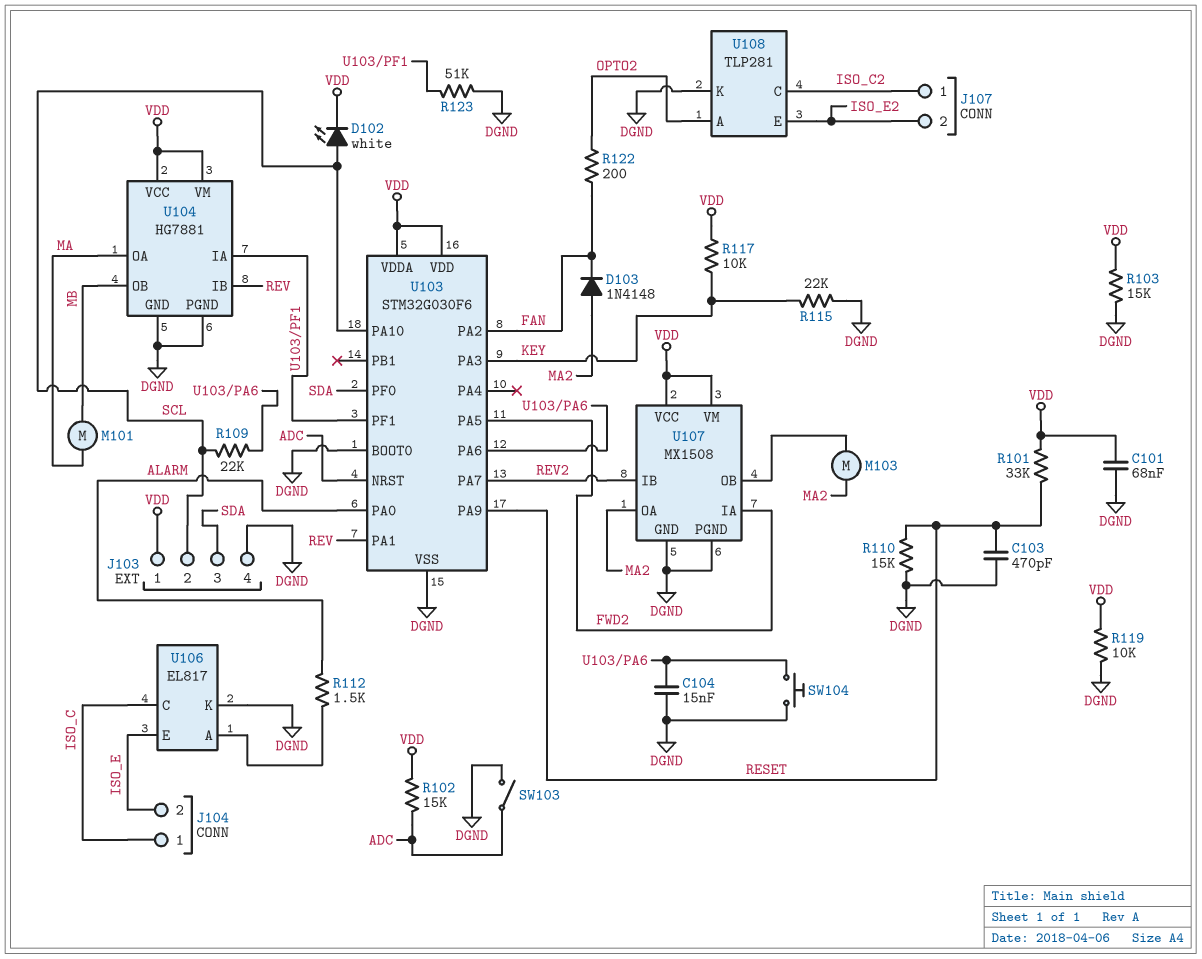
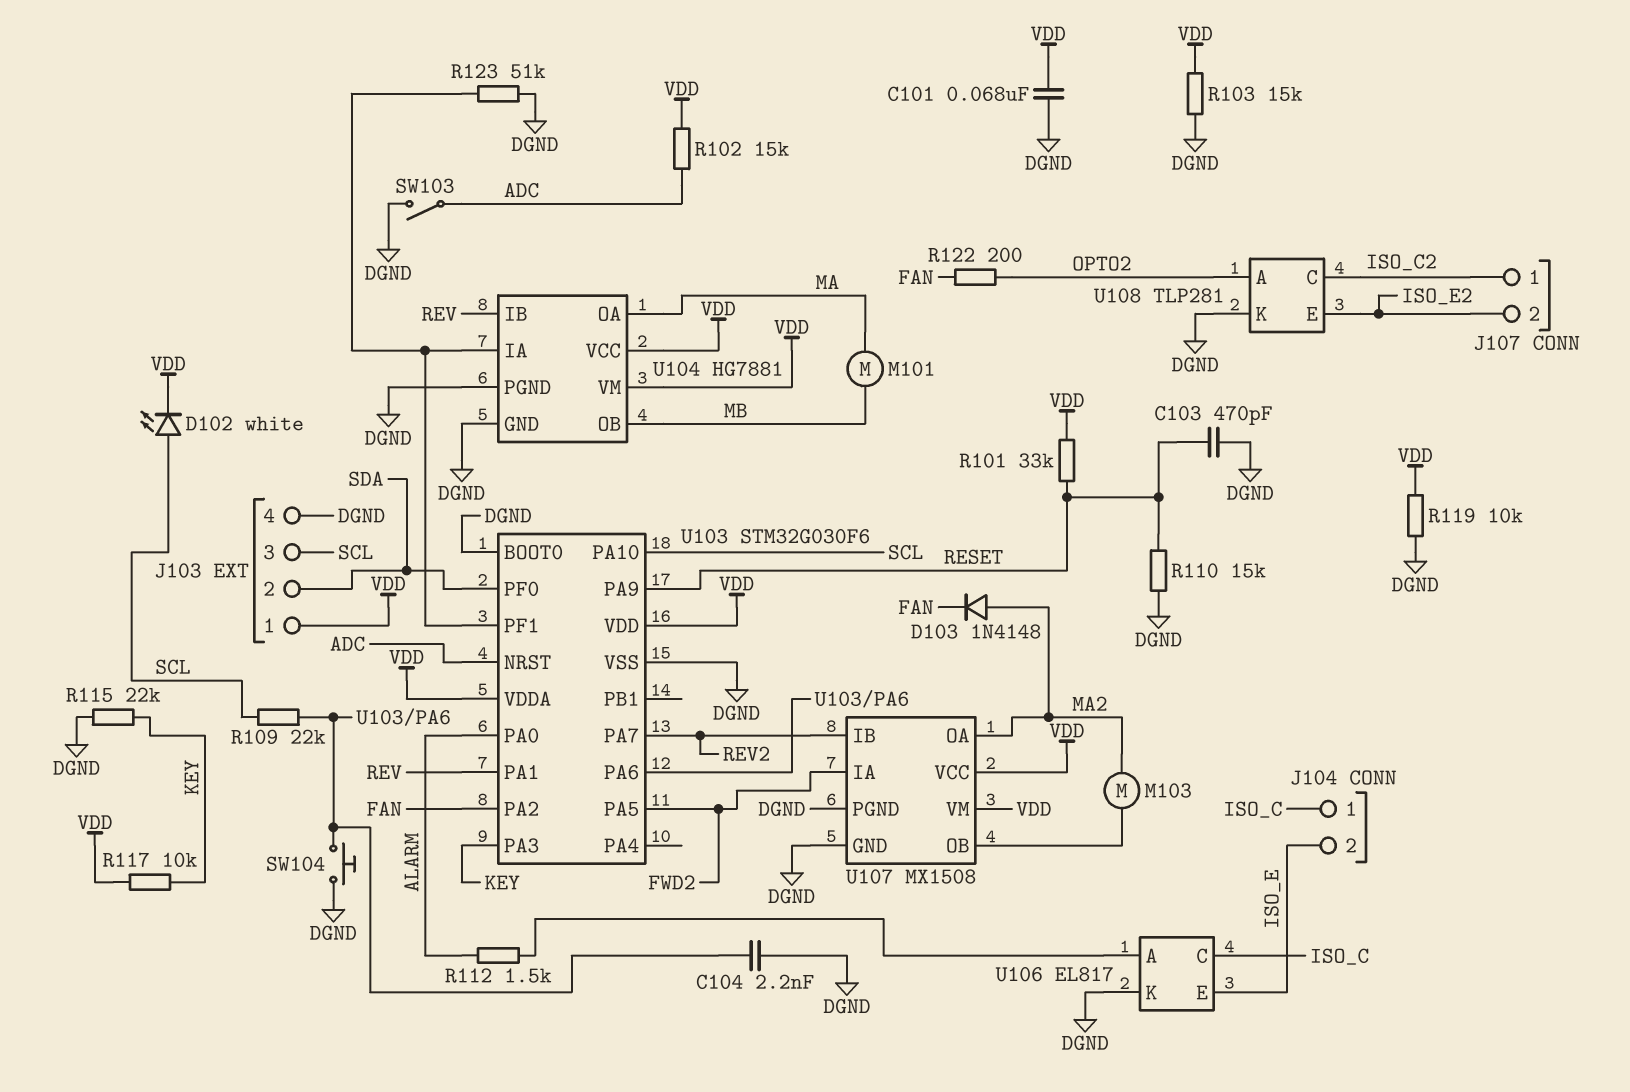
C104: 15nF (DGND, U103/PA6) -> 2.2nF (DGND, U103/PA6)
J103 pin 2: SCL -> SDA
J103 pin 3: SDA -> SCL

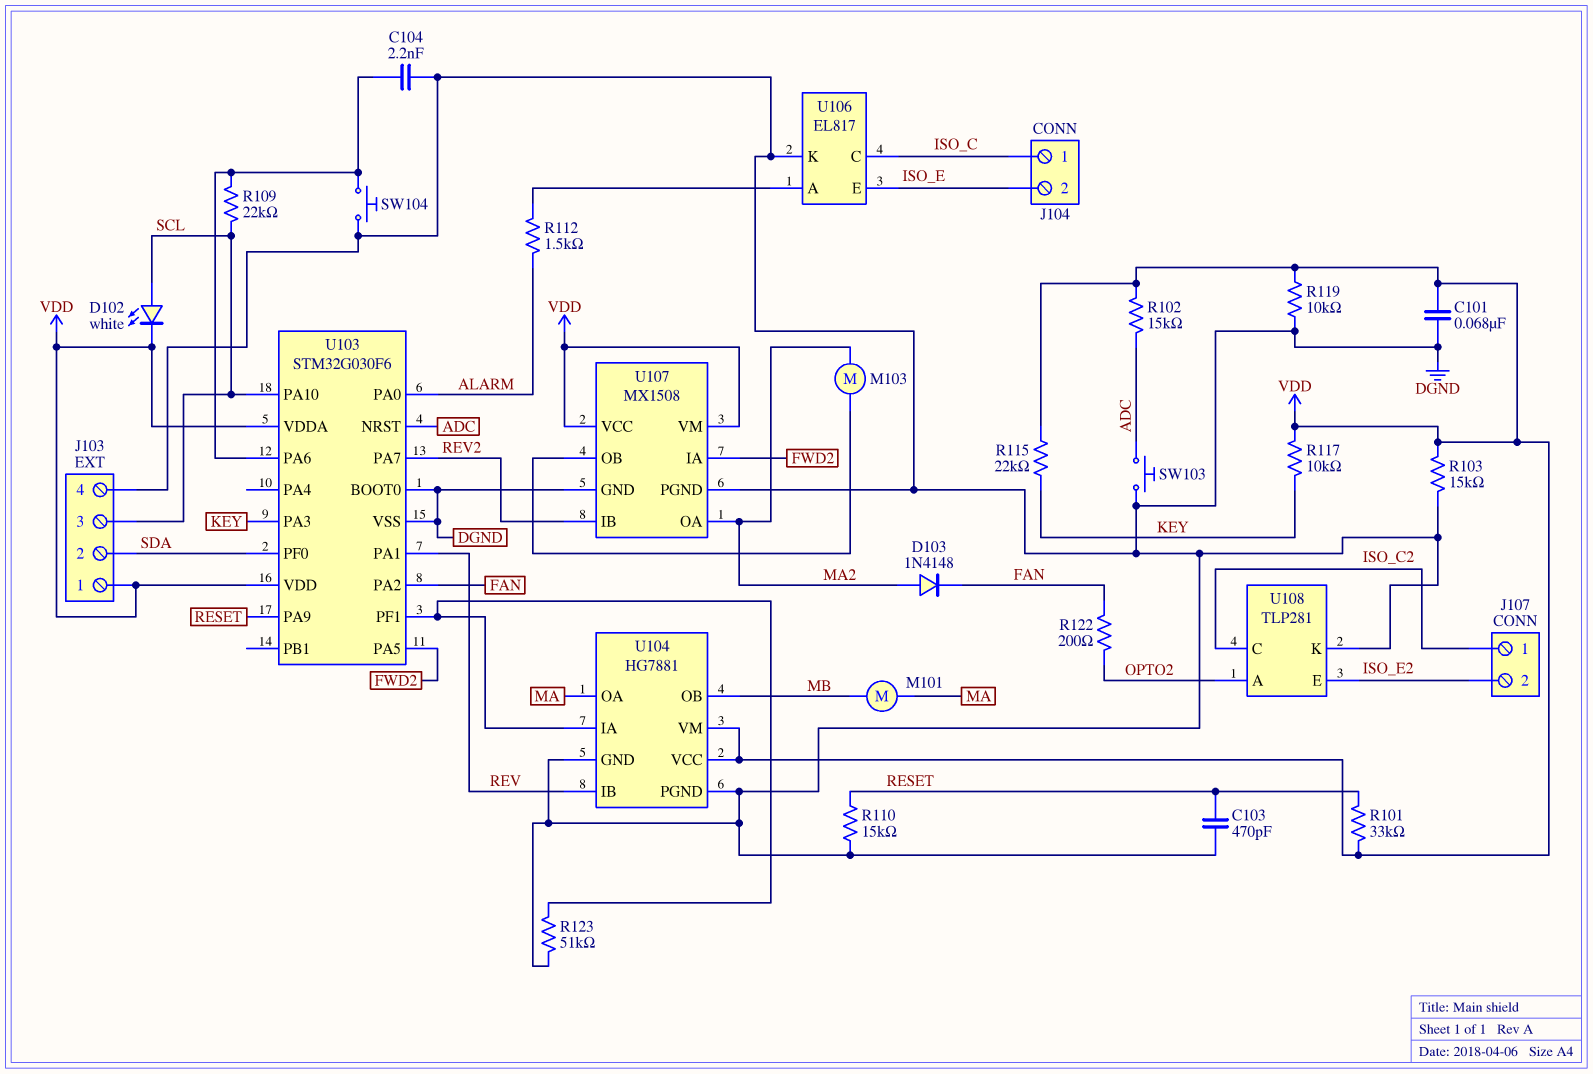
R115: 22k (DGND, KEY) -> 22k (KEY, VDD)
SW103: switch (ADC, DGND) -> button (ADC, DGND)

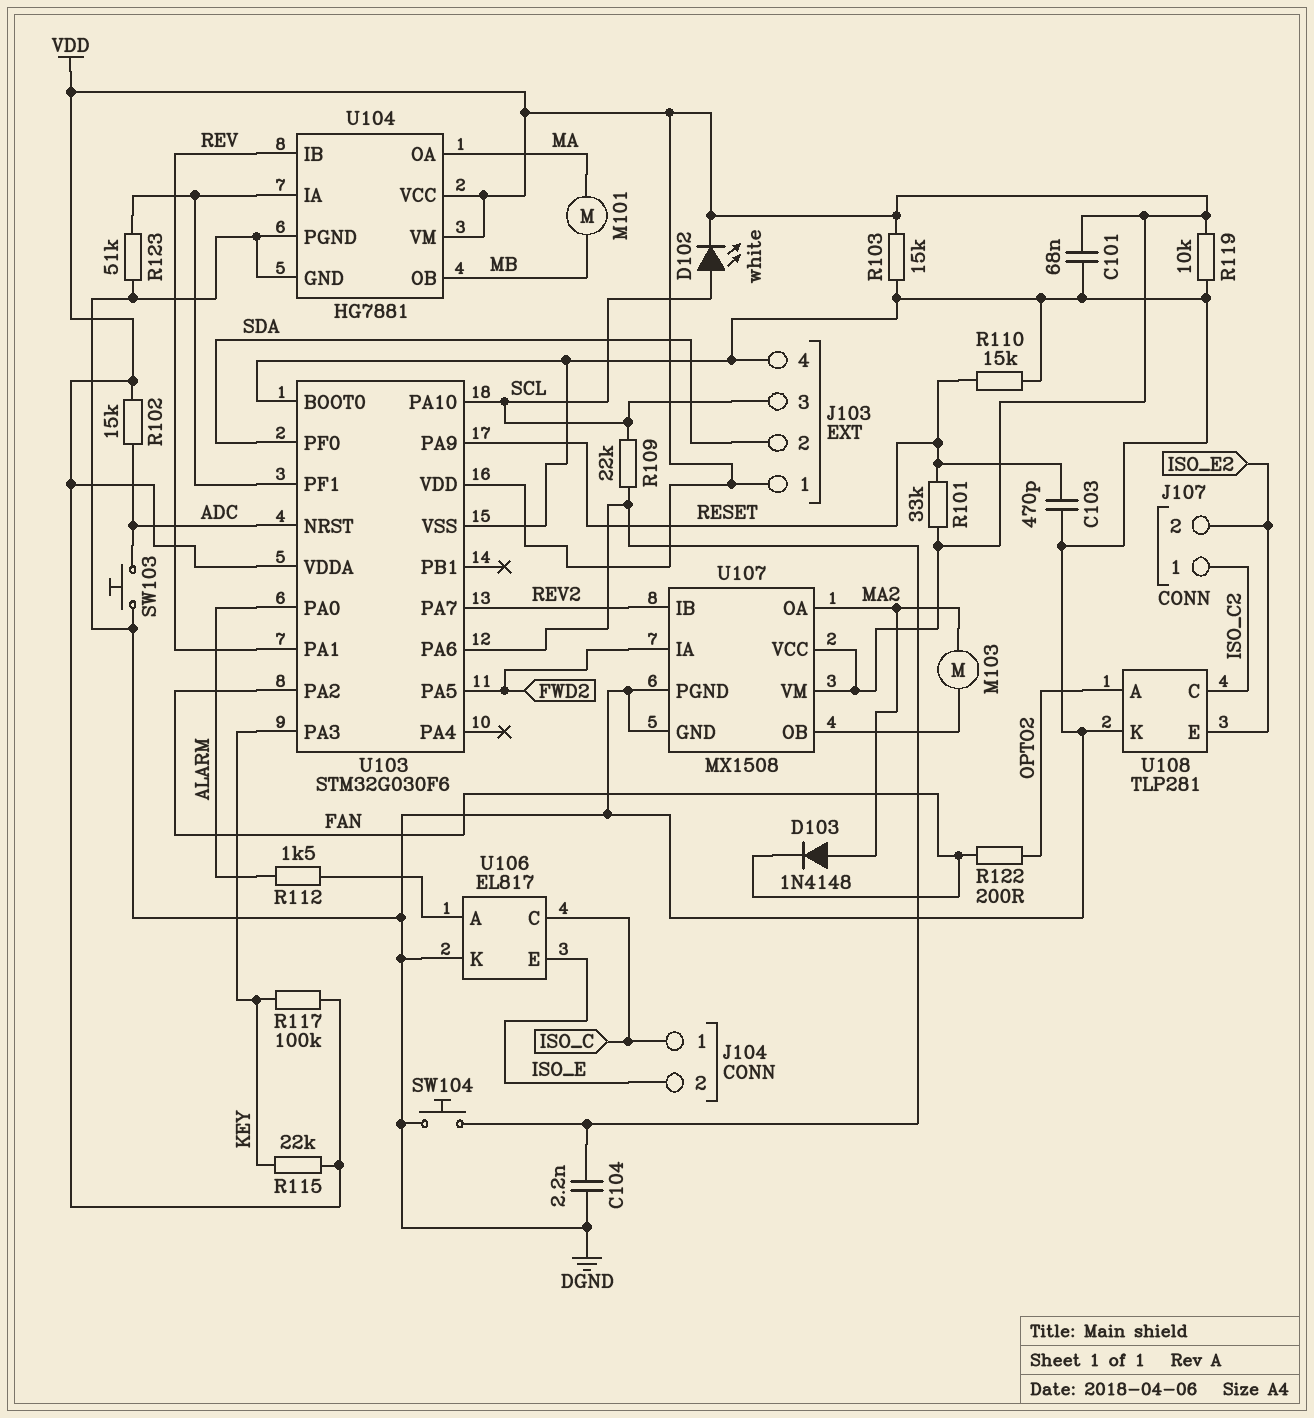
R117: 10k (KEY, VDD) -> 100k (KEY, VDD)

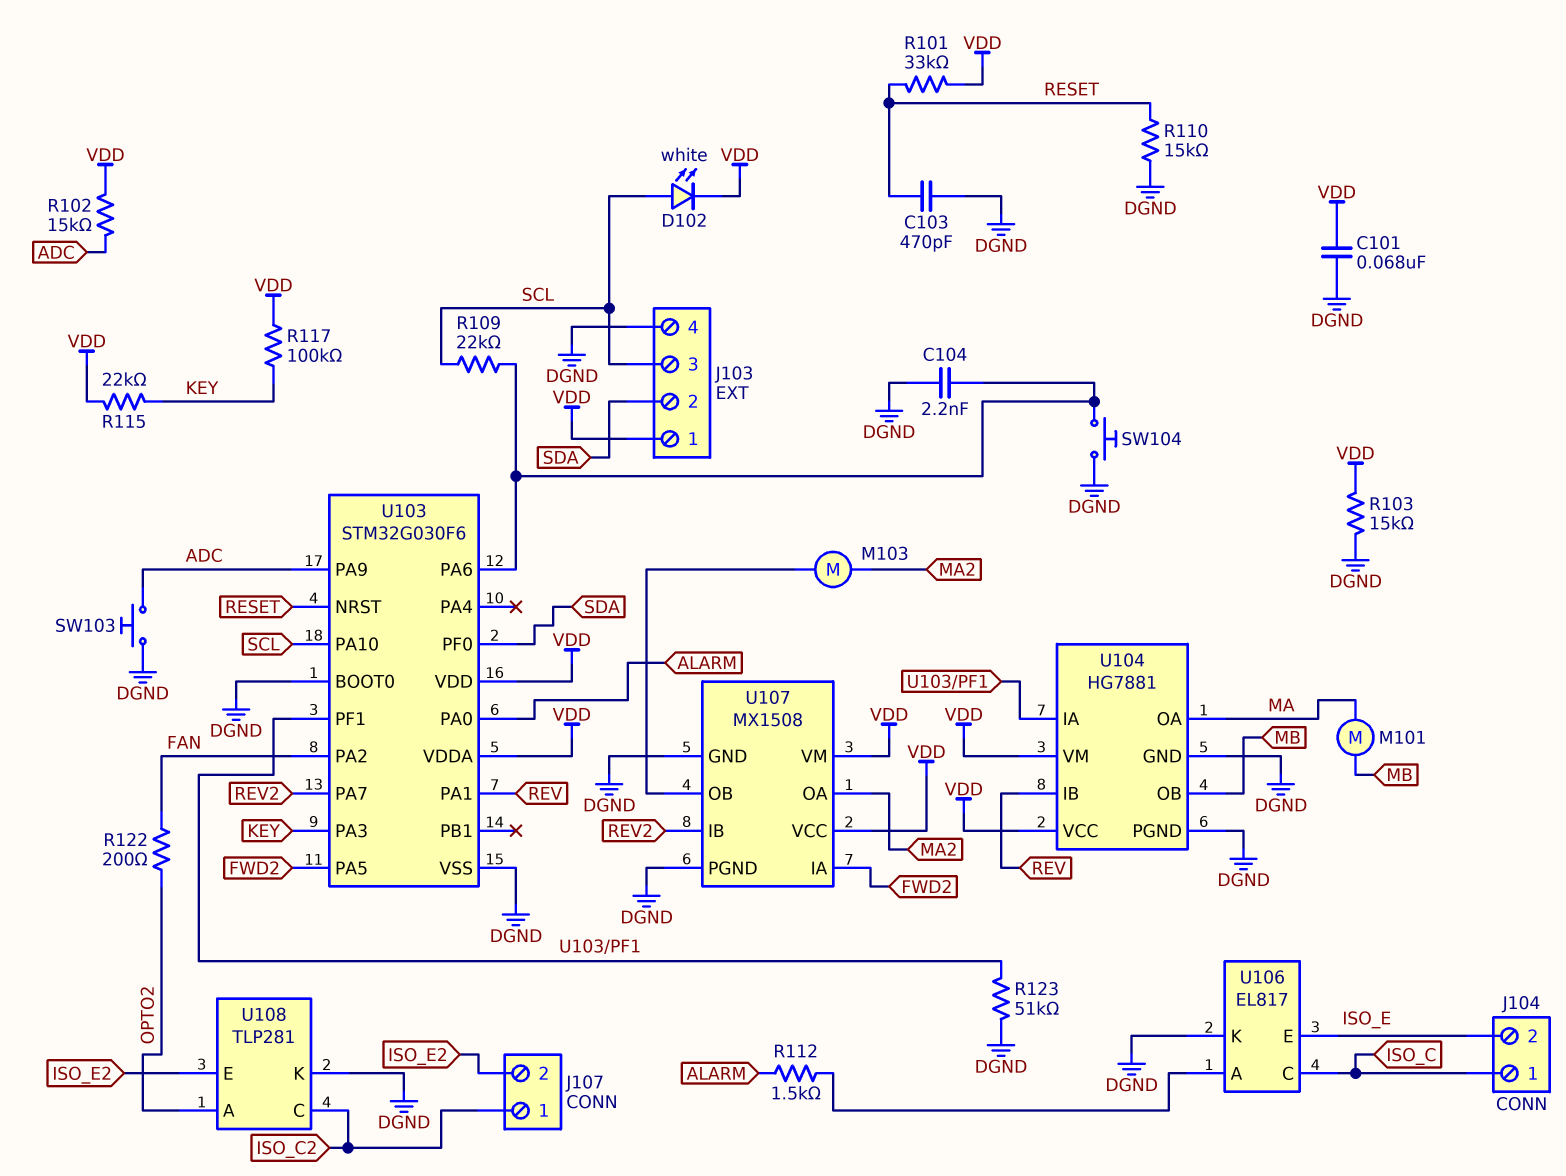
D103: diode 1N4148 (A MA2, K FAN) -> none
R119: 10k (DGND, VDD) -> none
U103 pin NRST: ADC -> RESET
U103 pin PA9: RESET -> ADC

